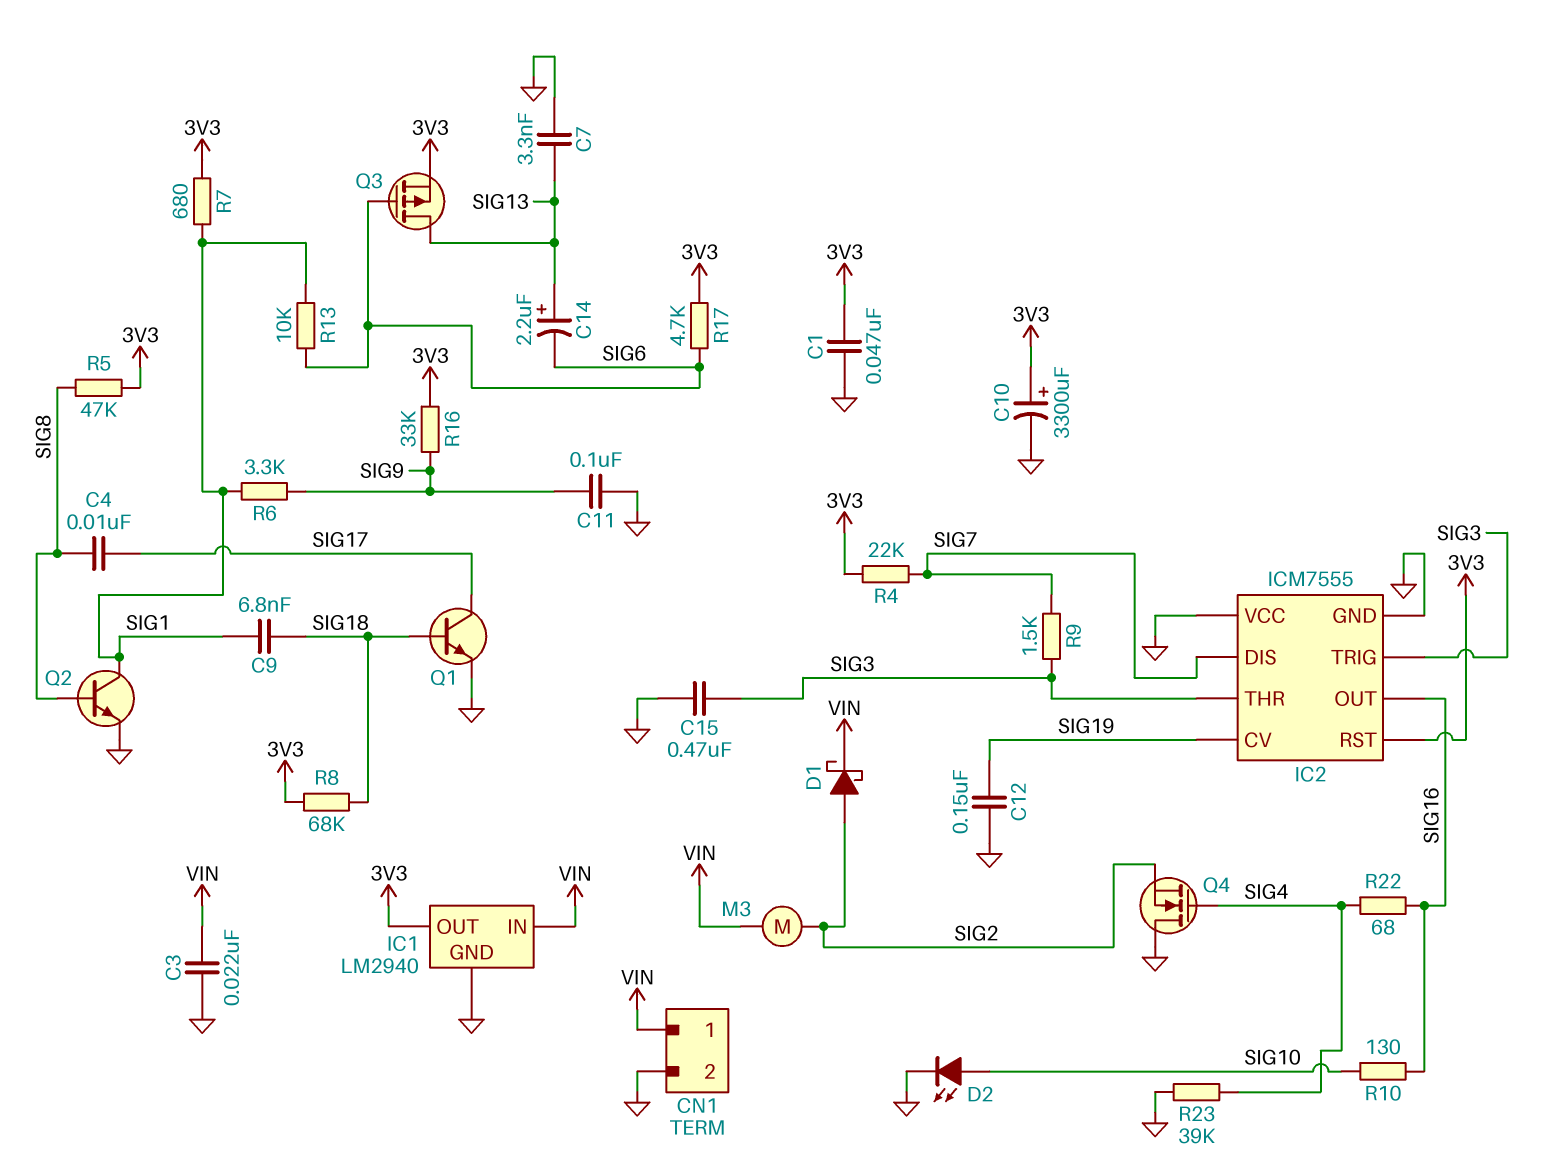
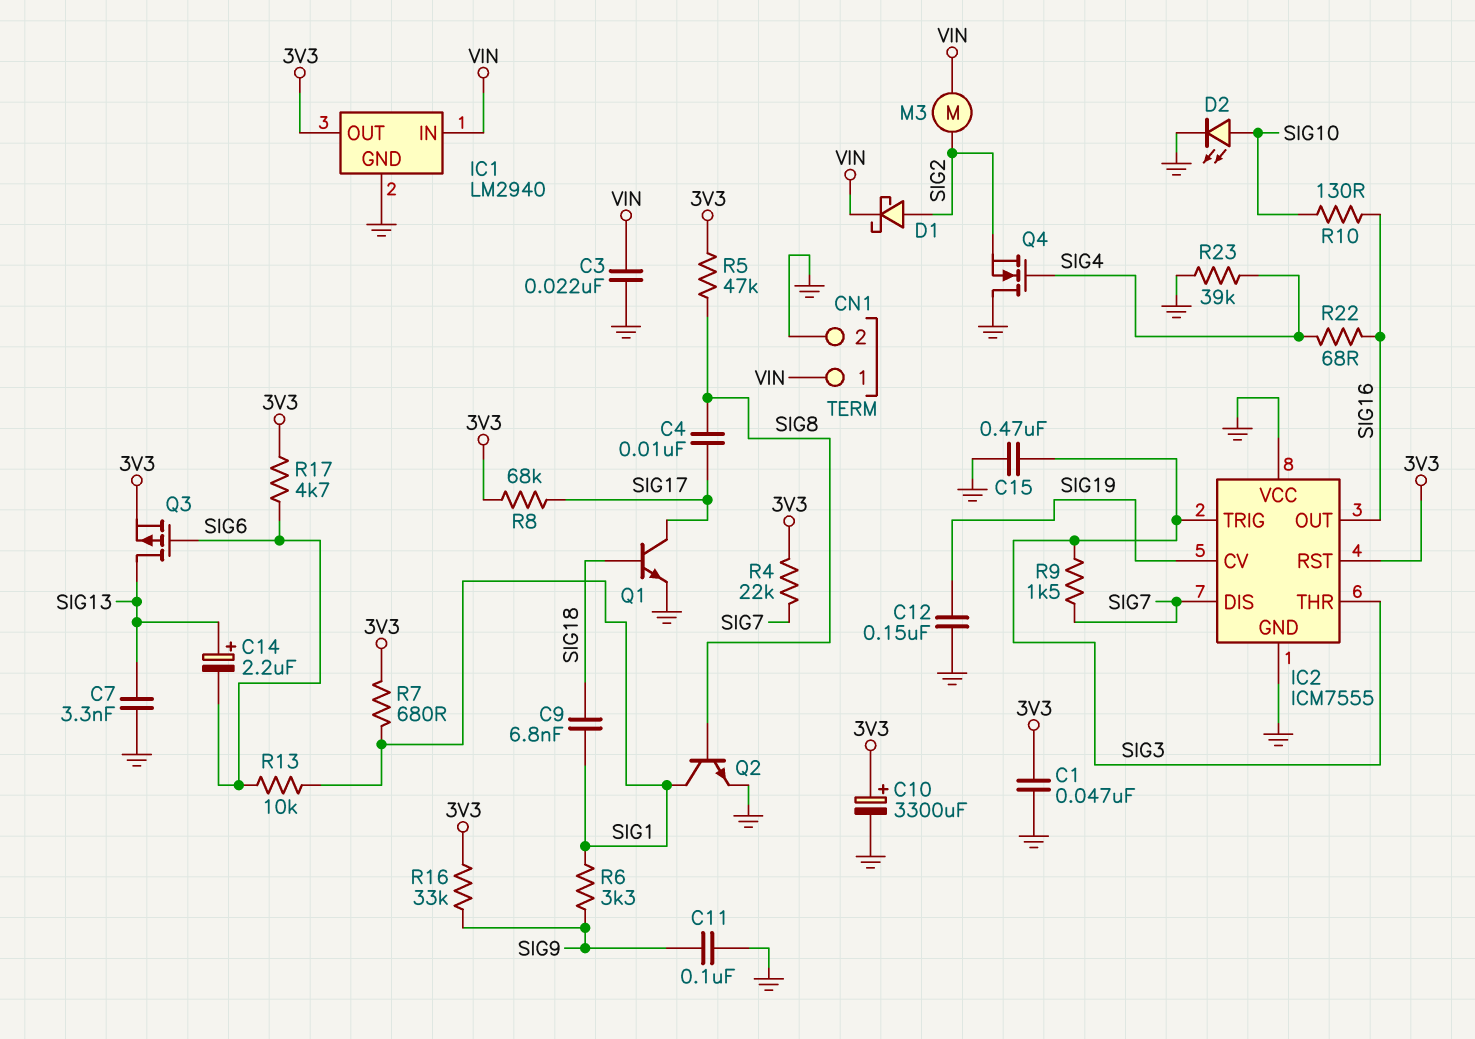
R8: 68k (3V3, SIG18) -> 68k (3V3, SIG17)

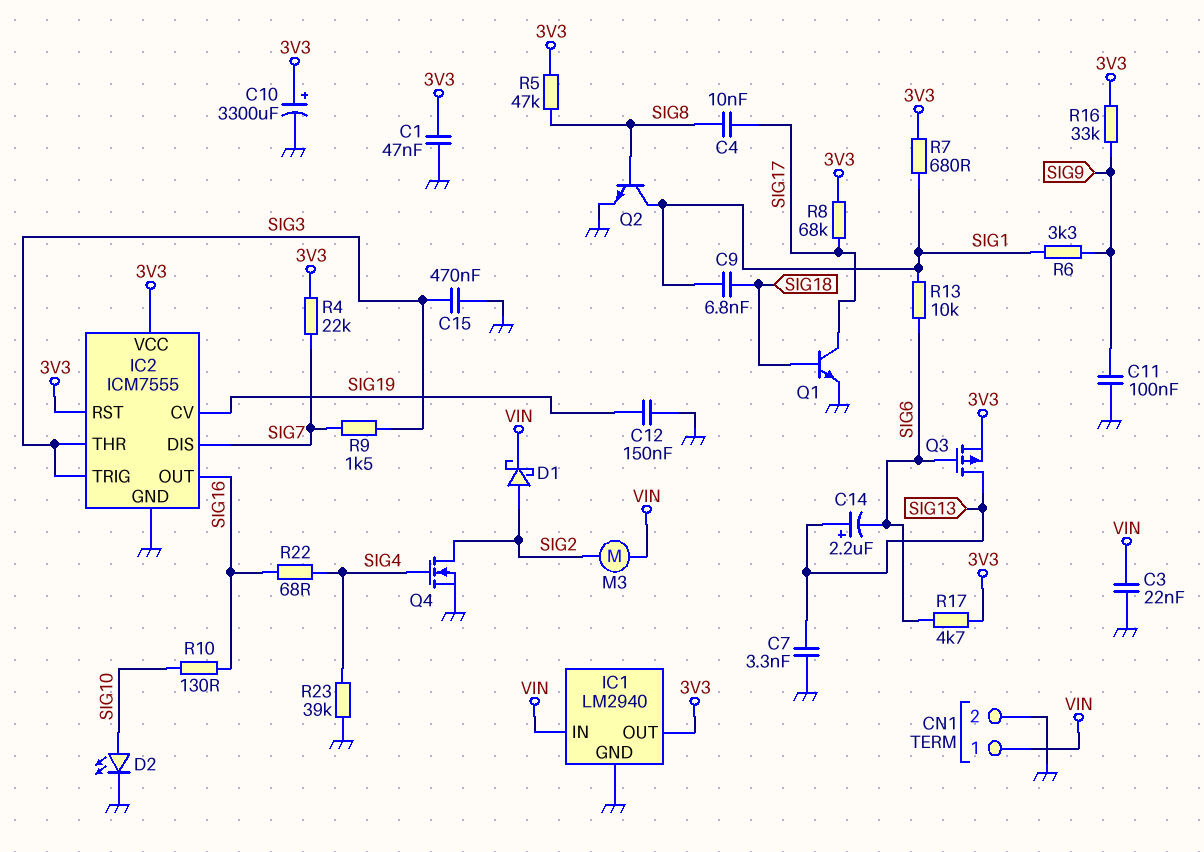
IC2 pin VCC: GND -> 3V3
Q4: NMOS (G SIG4, D GND, S SIG2) -> NMOS (G SIG4, D SIG2, S GND)

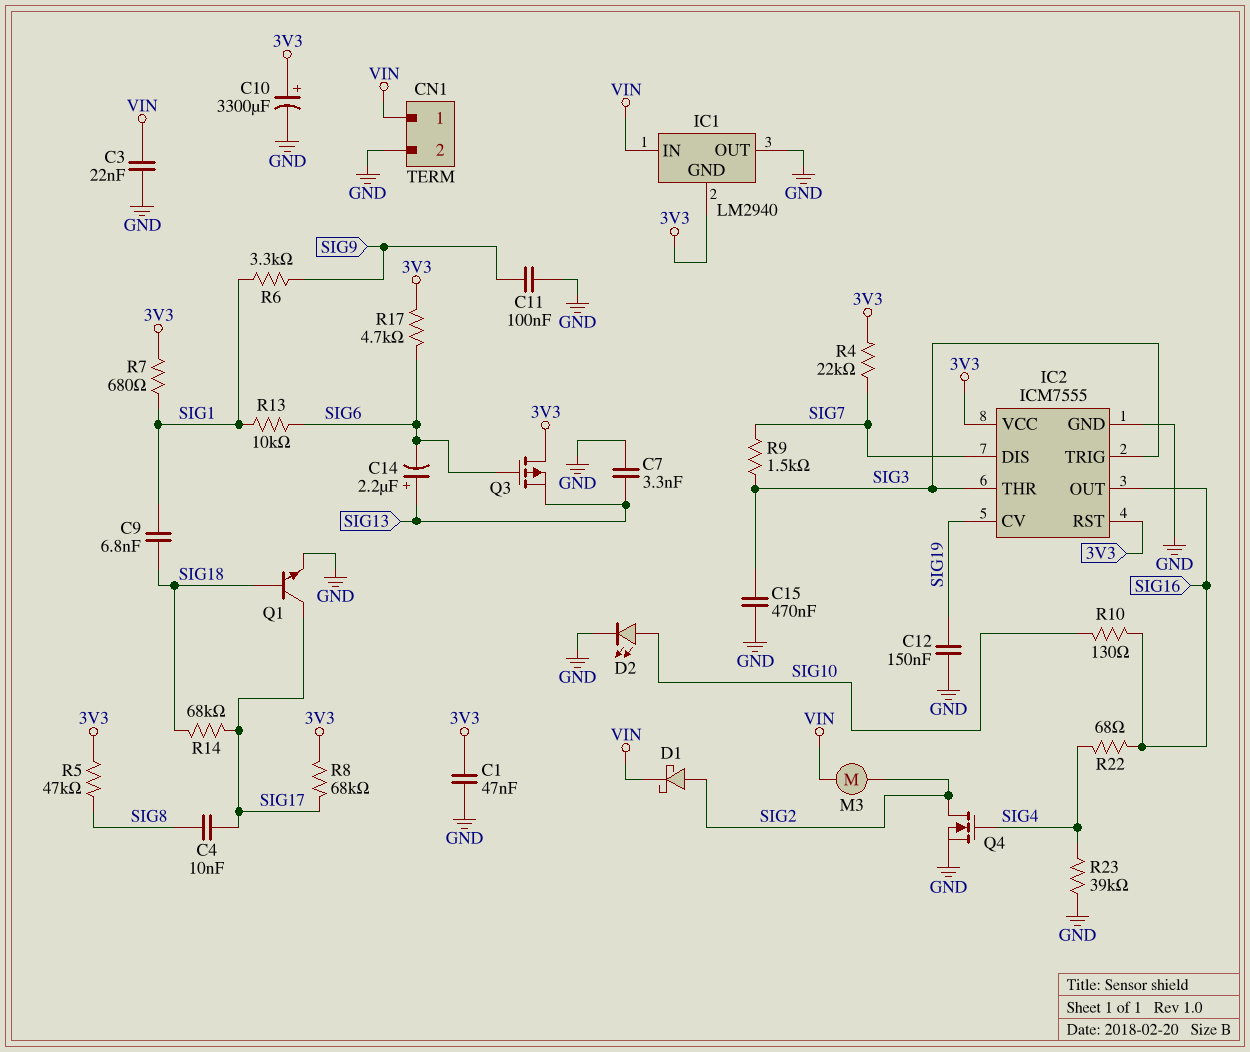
IC1 pin GND: GND -> 3V3
IC1 pin OUT: 3V3 -> GND
Q2: NPN (B SIG8, C SIG1, E GND) -> none
Q3: PMOS (G SIG6, D SIG13, S 3V3) -> PMOS (G SIG6, D 3V3, S SIG13)
R14: none -> 68k (SIG17, SIG18)
R16: 33k (3V3, SIG9) -> none

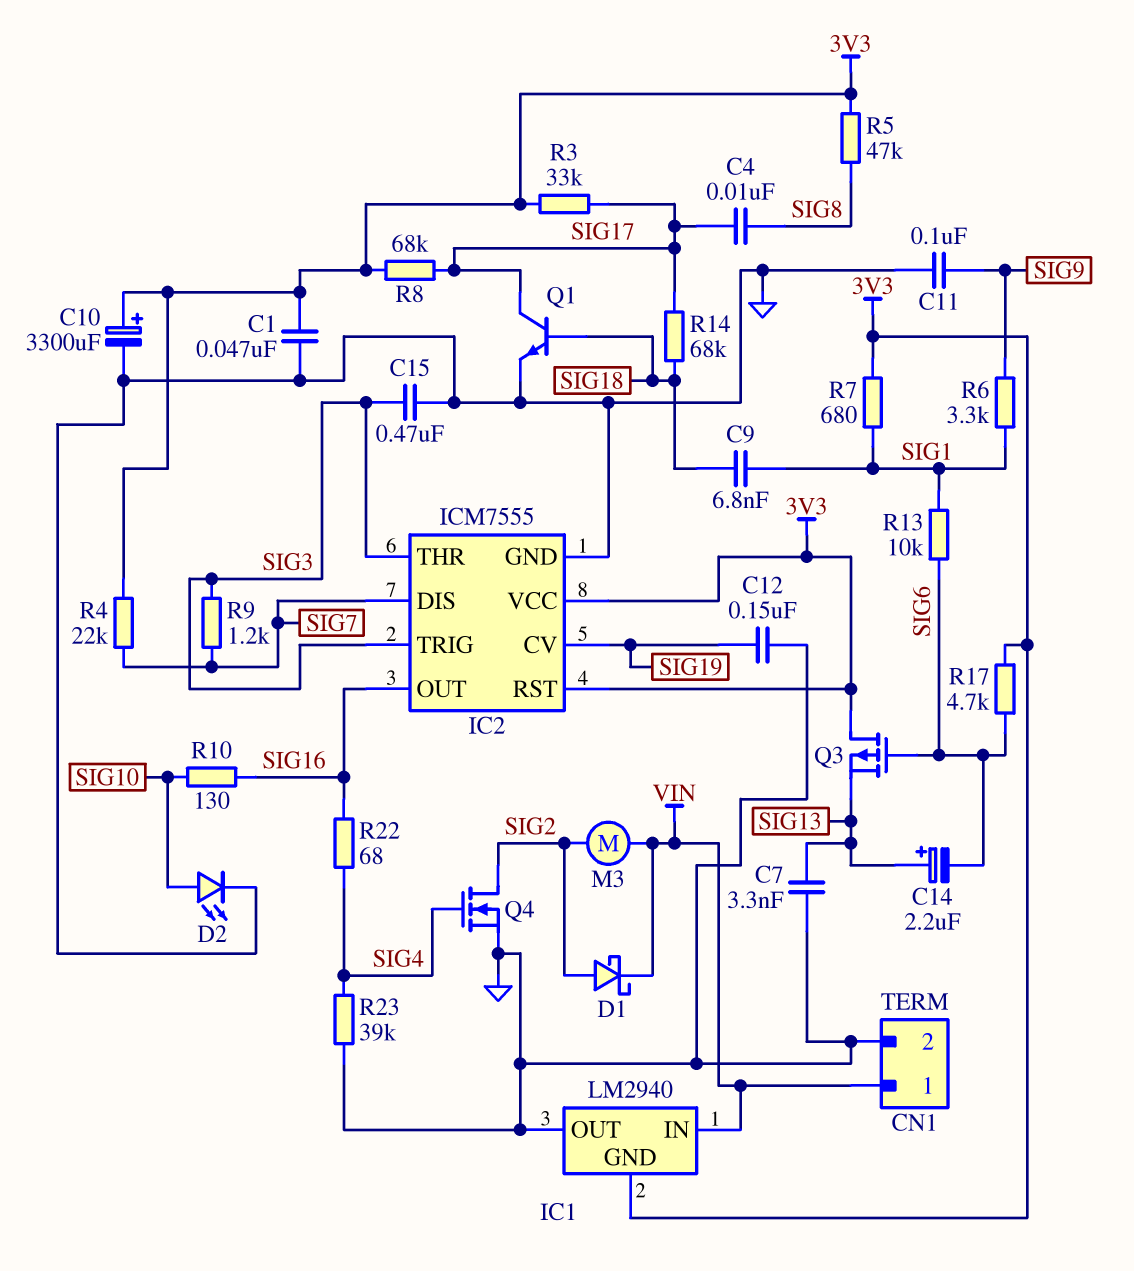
C3: 22nF (GND, VIN) -> none
R3: none -> 33k (3V3, SIG17)
R9: 1.5k (SIG3, SIG7) -> 1.2k (SIG3, SIG7)

